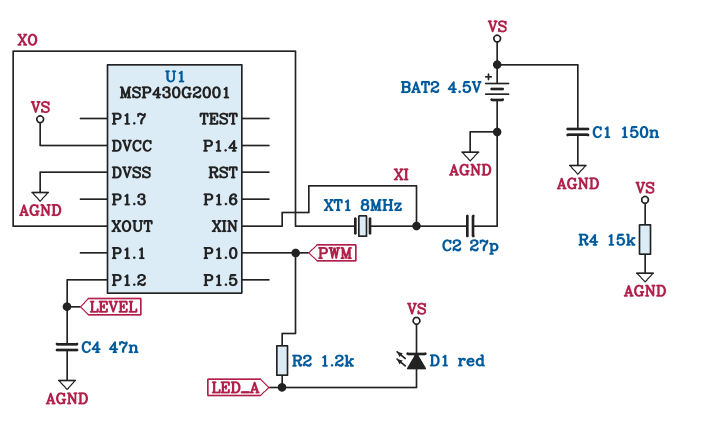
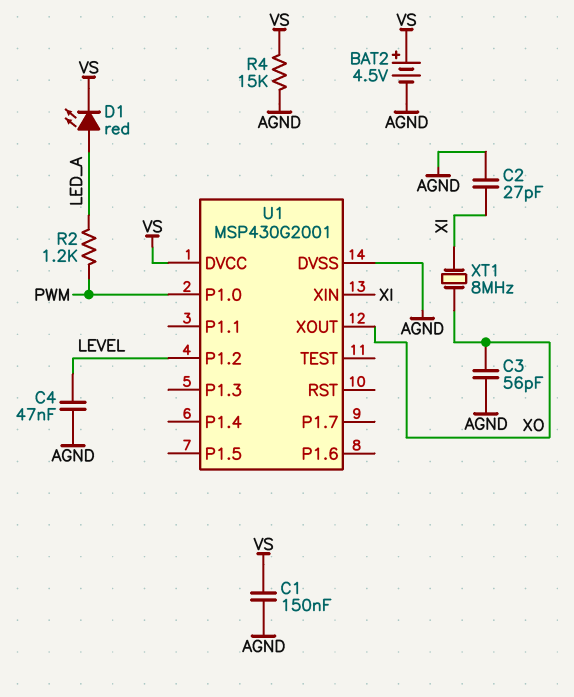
C3: none -> 56pF (AGND, XO)

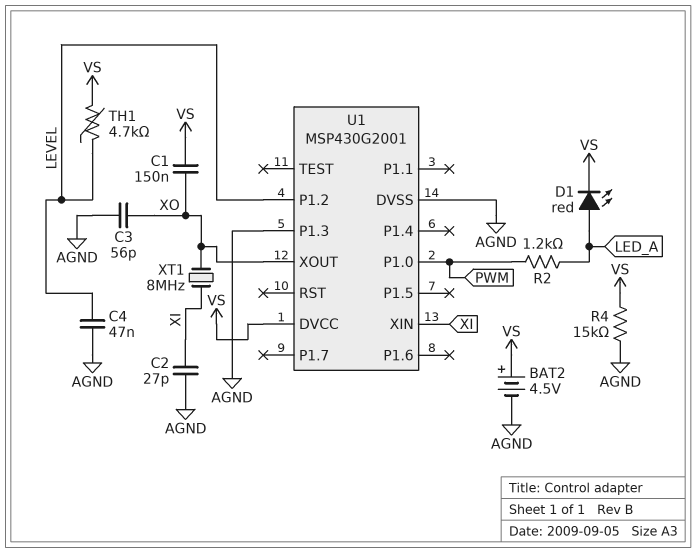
C1: 150nF (AGND, VS) -> 150nF (VS, XO)
TH1: none -> 4.7k (LEVEL, VS)
U1 pin P1.3: none -> AGND

